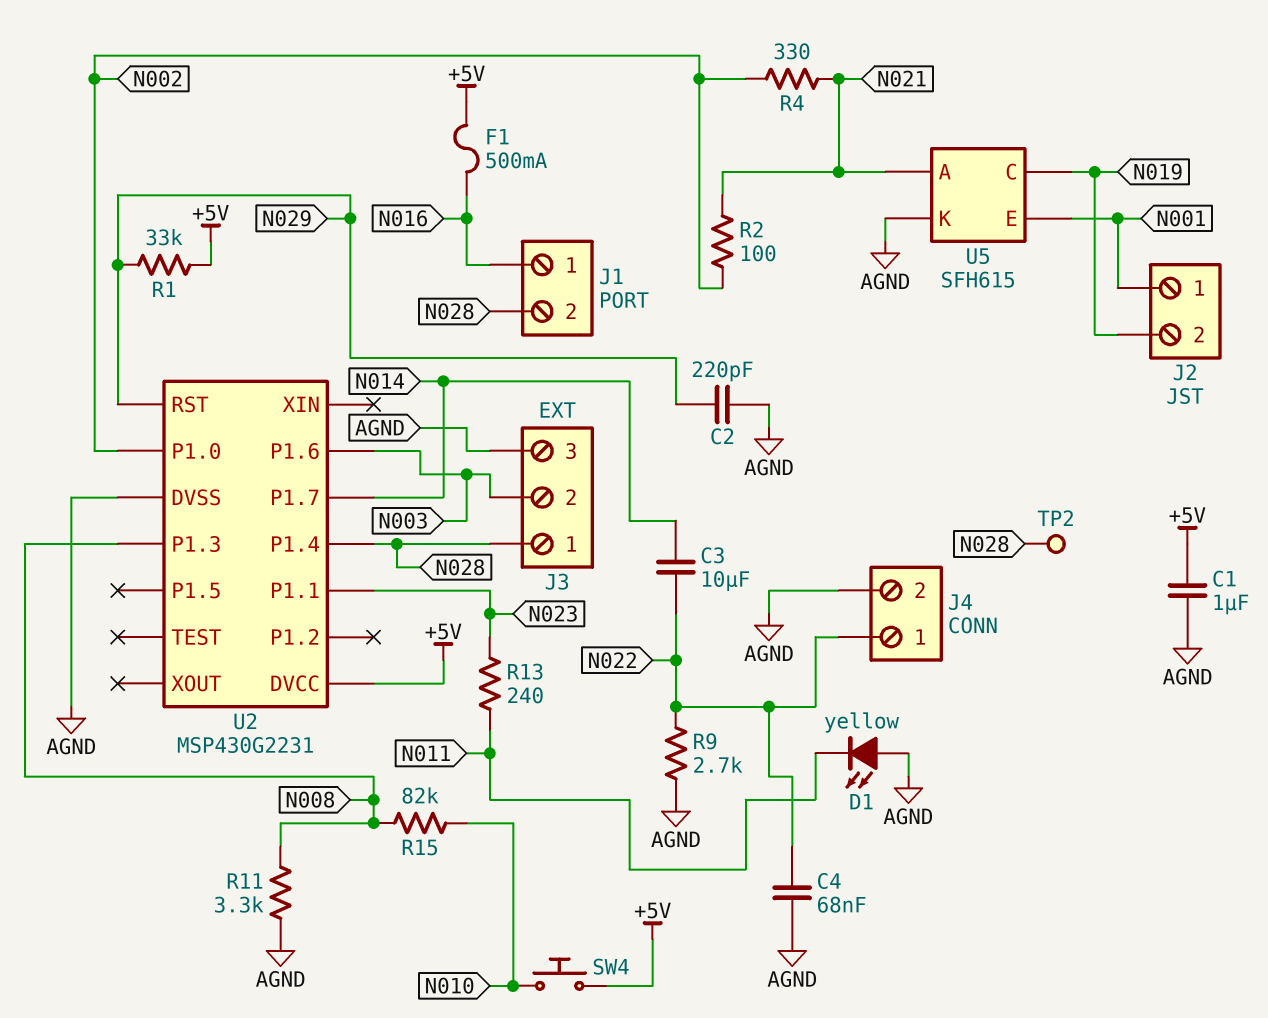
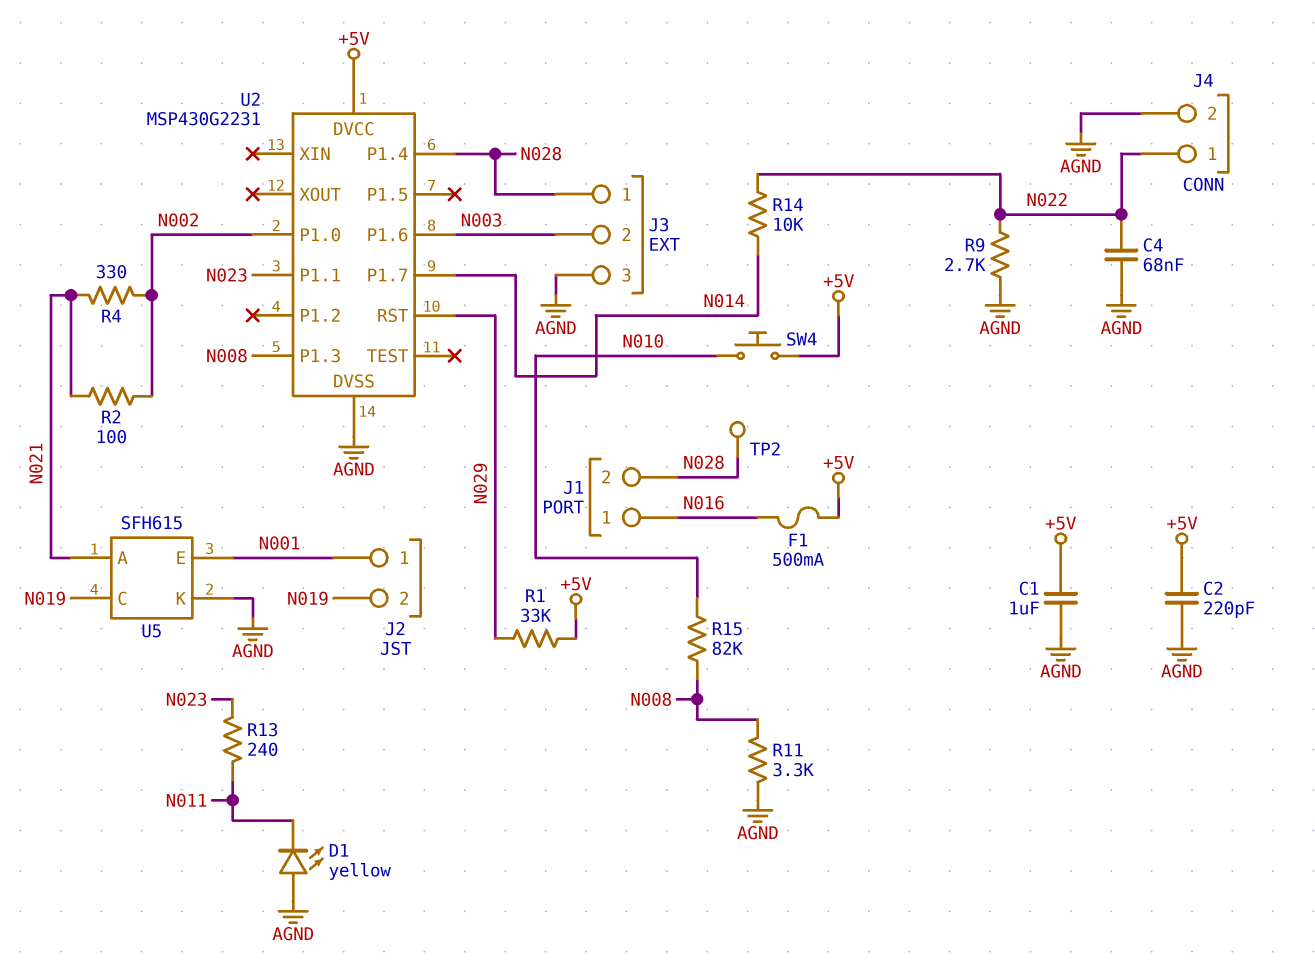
C2: 220pF (AGND, N029) -> 220pF (+5V, AGND)
C3: 10uF (N014, N022) -> none
R14: none -> 10k (N014, N022)

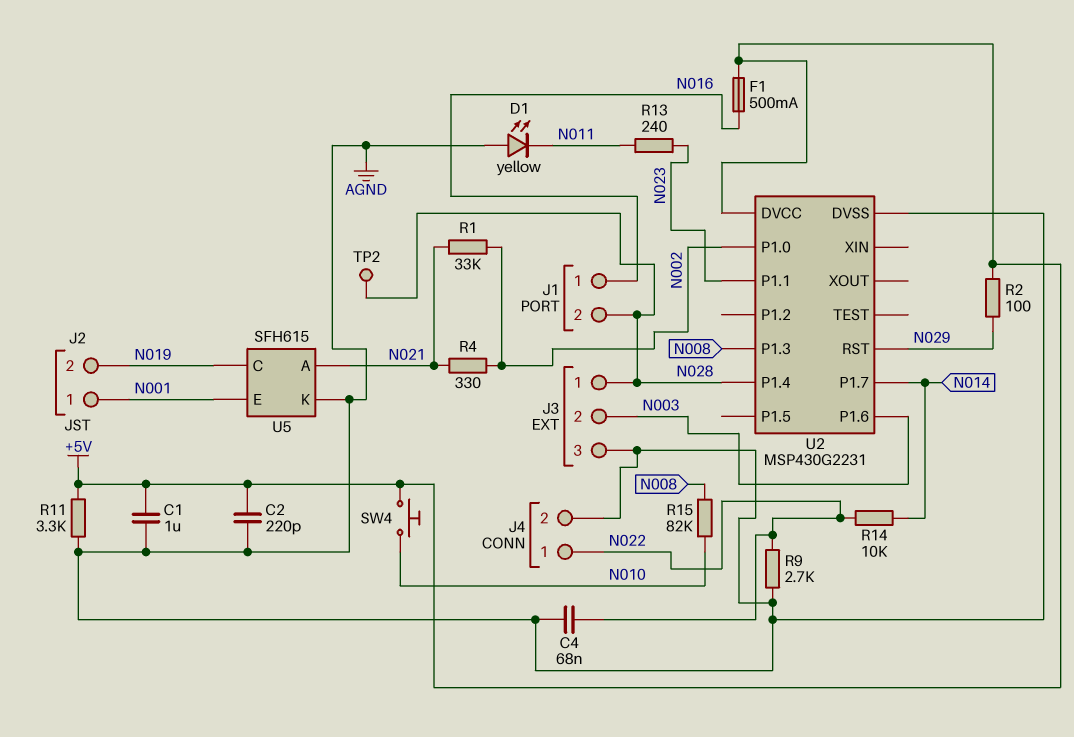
R1: 33k (+5V, N029) -> 33k (N002, N021)
R2: 100 (N002, N021) -> 100 (+5V, N029)
R11: 3.3k (AGND, N008) -> 3.3k (+5V, AGND)

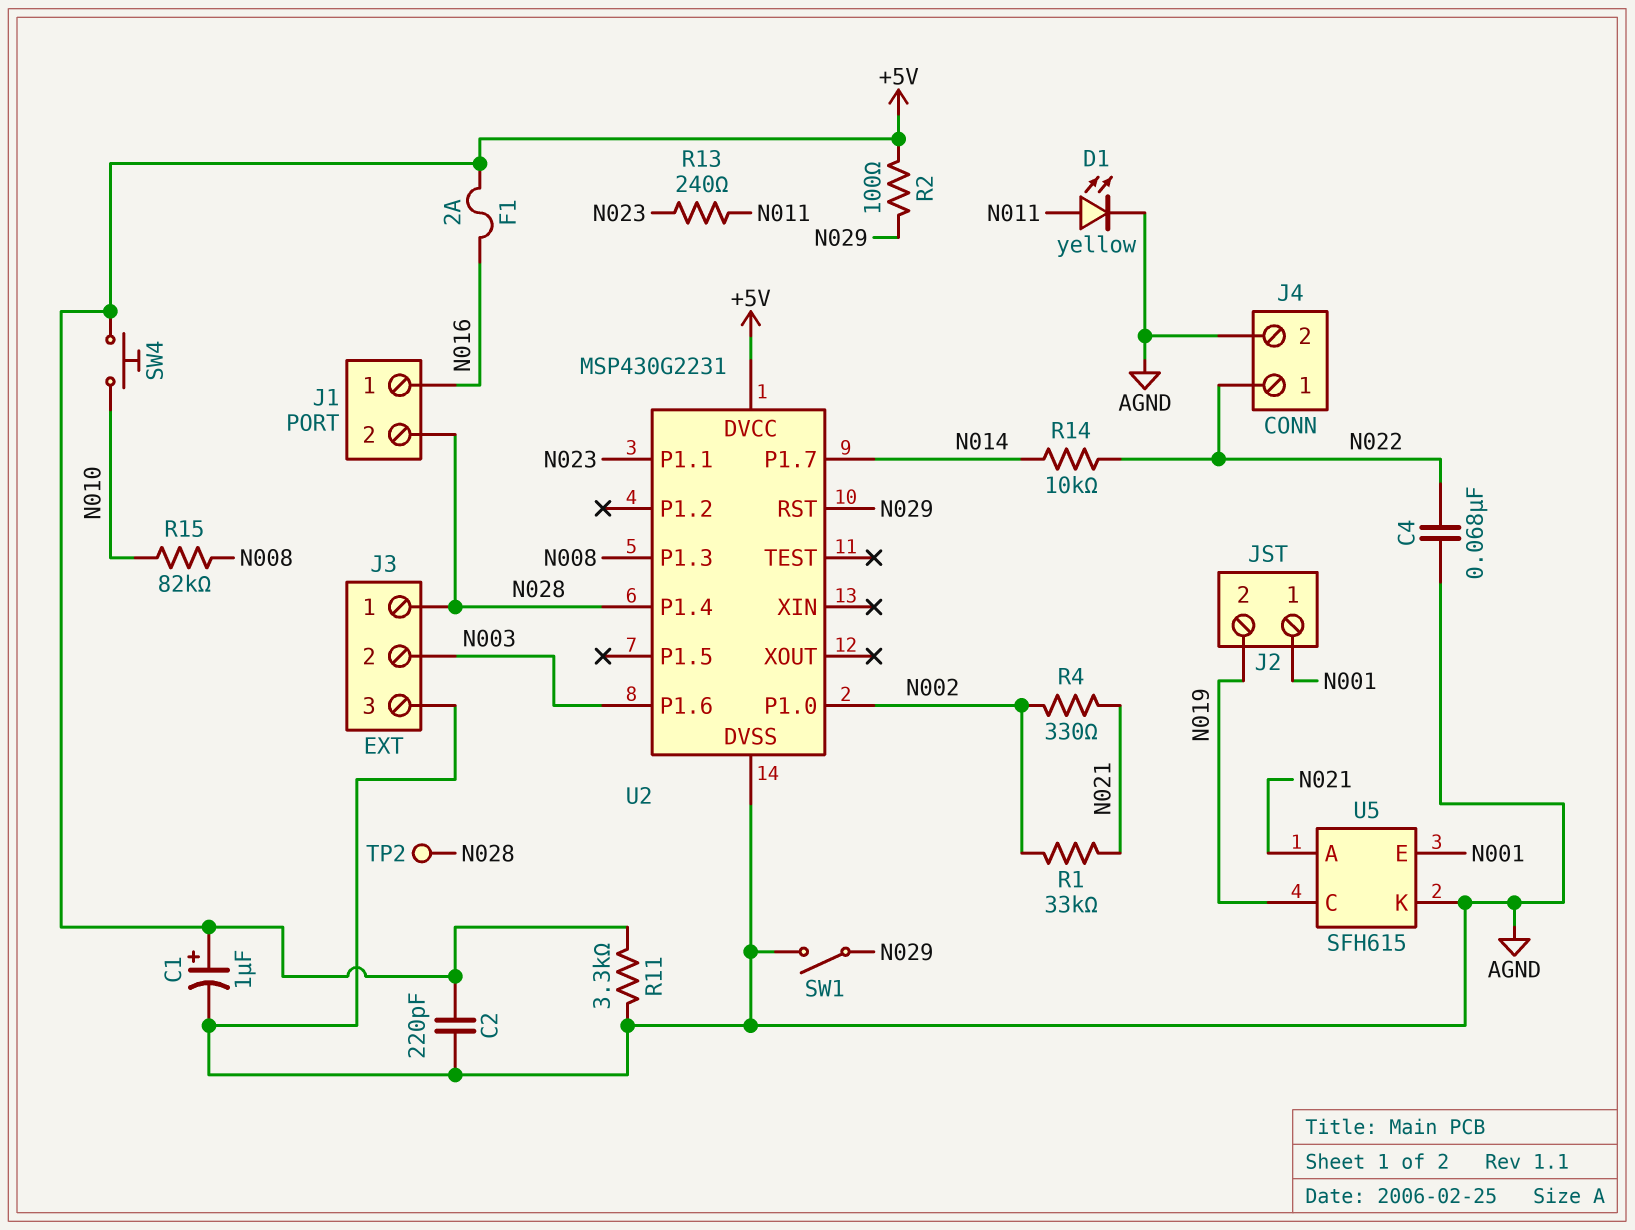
C1: 1uF (+5V, AGND) -> 1uF (plus +5V, minus AGND)
D1: LED yellow (A AGND, K N011) -> LED yellow (A N011, K AGND)
F1: 500mA (+5V, N016) -> 2A (+5V, N016)
R9: 2.7k (AGND, N022) -> none
SW1: none -> switch (AGND, N029)

